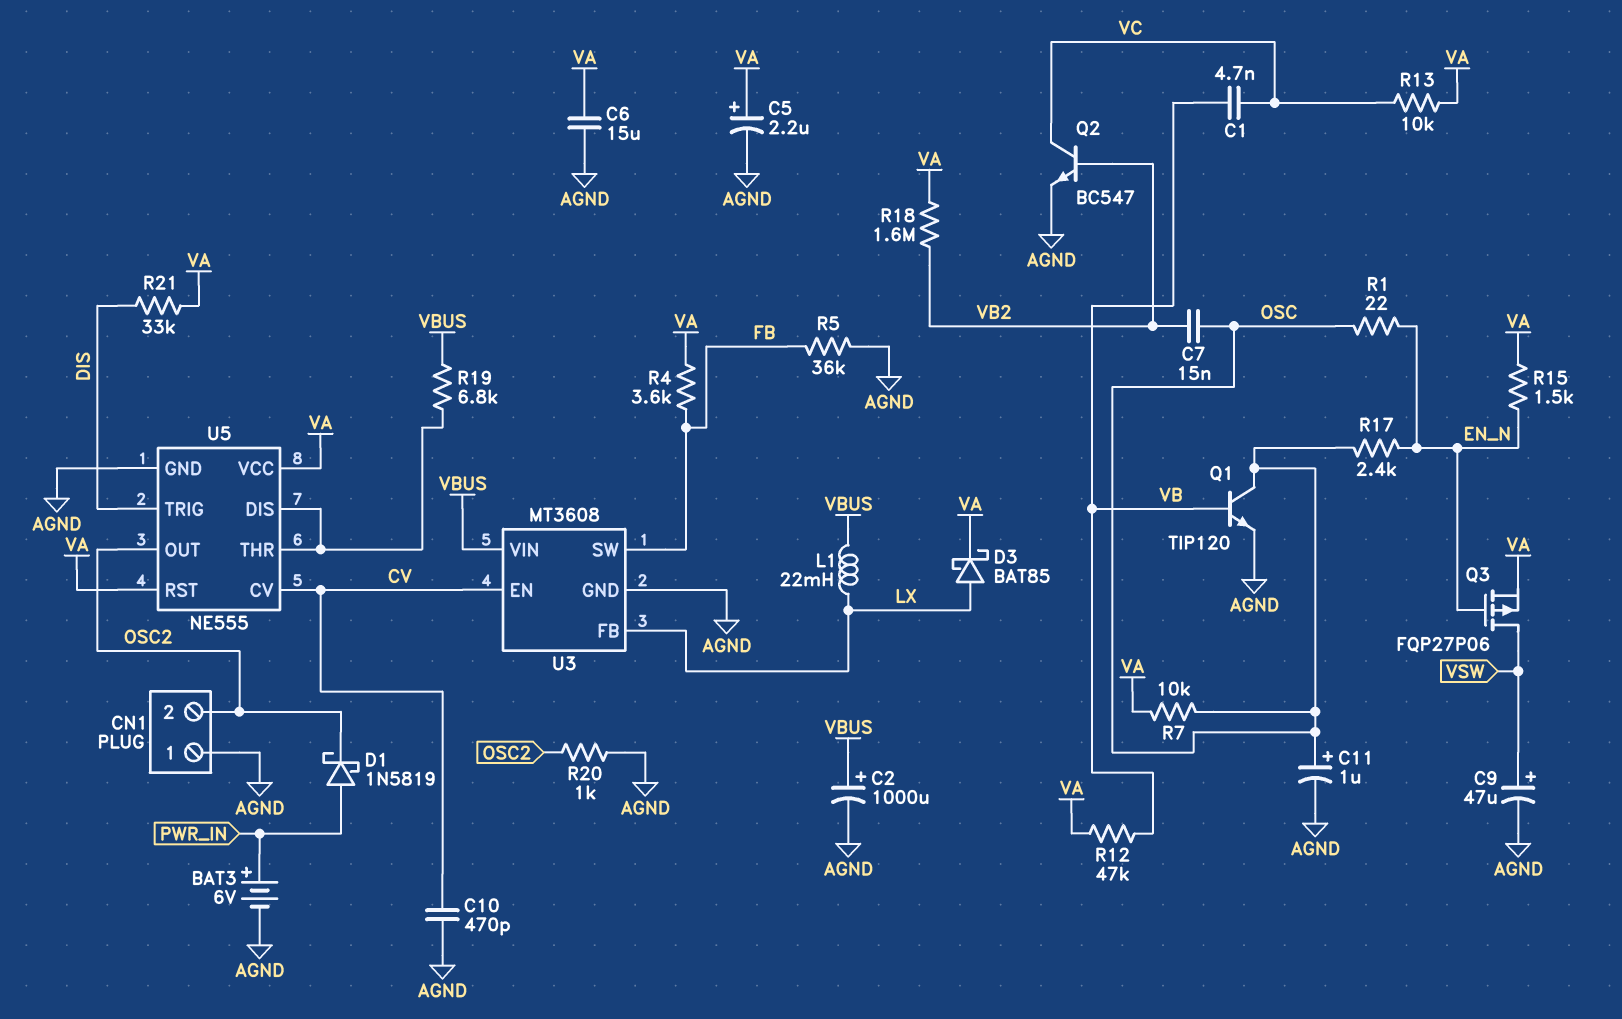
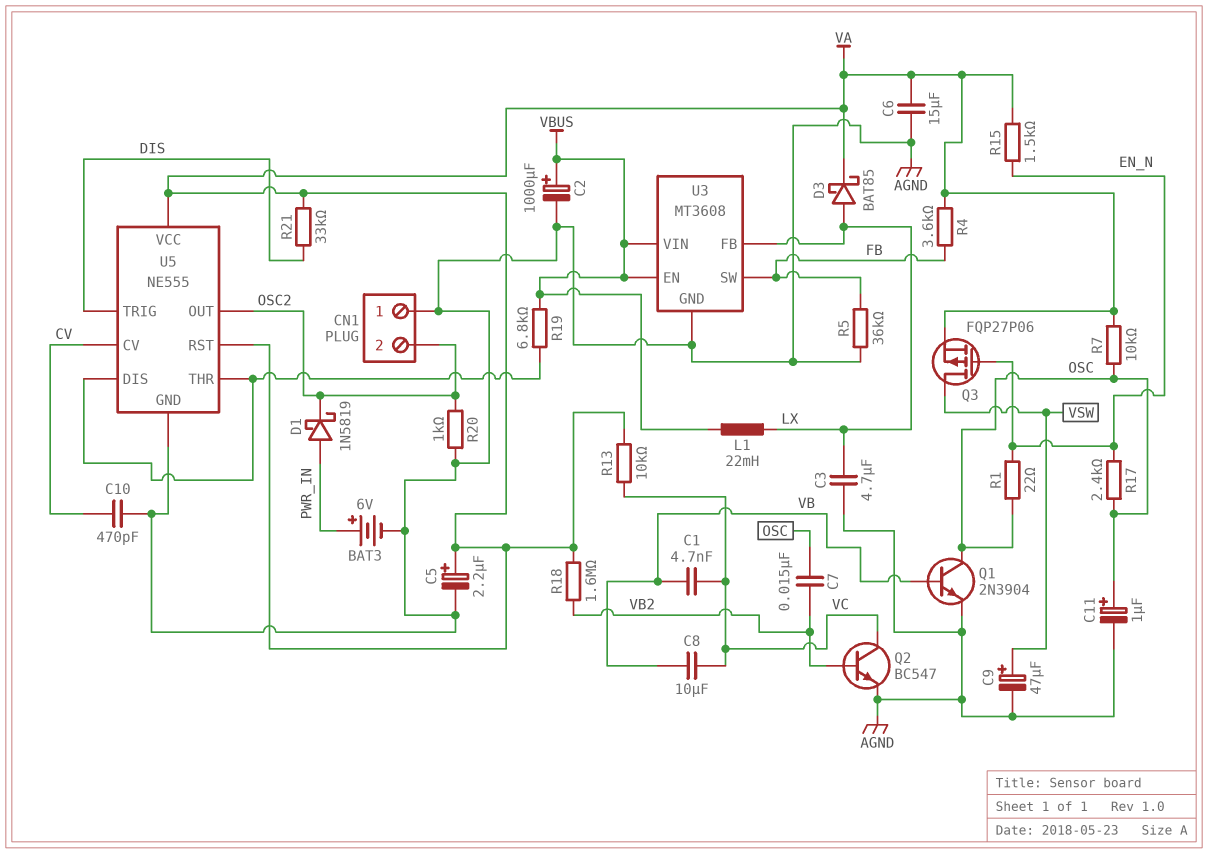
C3: none -> 4.7uF (AGND, LX)
C8: none -> 10uF (VB, VC)
Q1: NPN TIP120 (B VB, C OSC, E AGND) -> NPN 2N3904 (B VB, C OSC, E AGND)
R12: 47k (VA, VB) -> none
U3 pin EN: CV -> VBUS

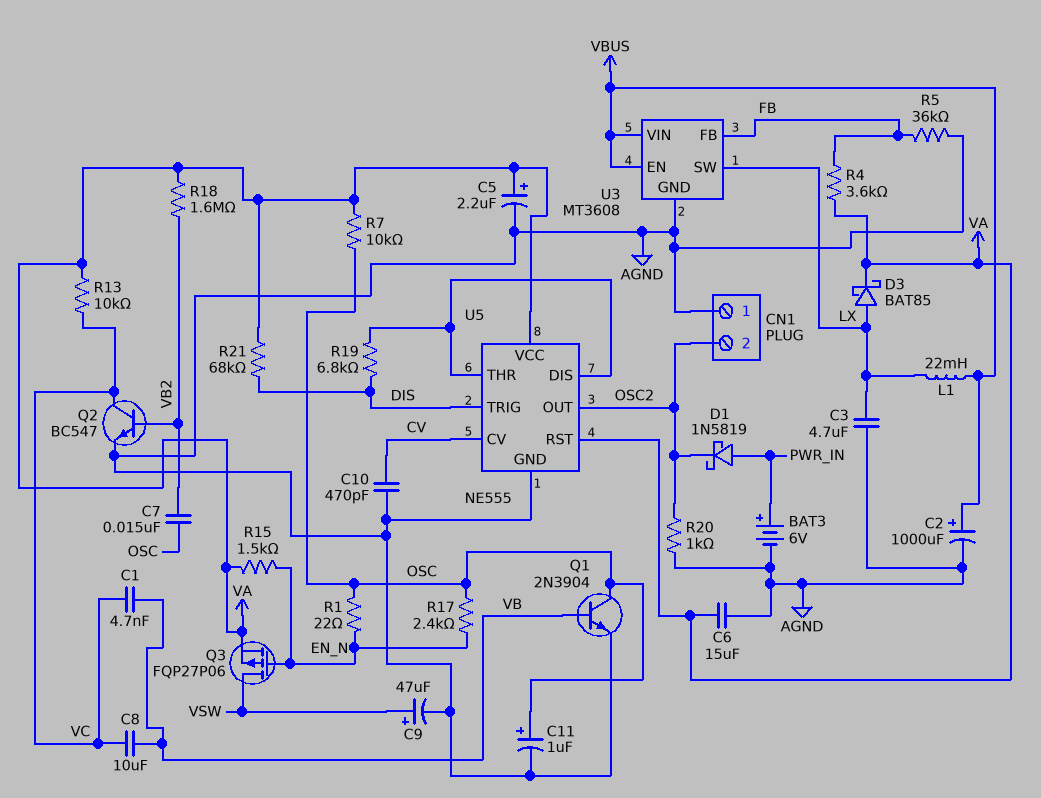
R19: 6.8k (U5/DIS, VBUS) -> 6.8k (DIS, U5/DIS)
R21: 33k (DIS, VA) -> 68k (DIS, VA)
U3 pin FB: LX -> FB
U3 pin SW: FB -> LX

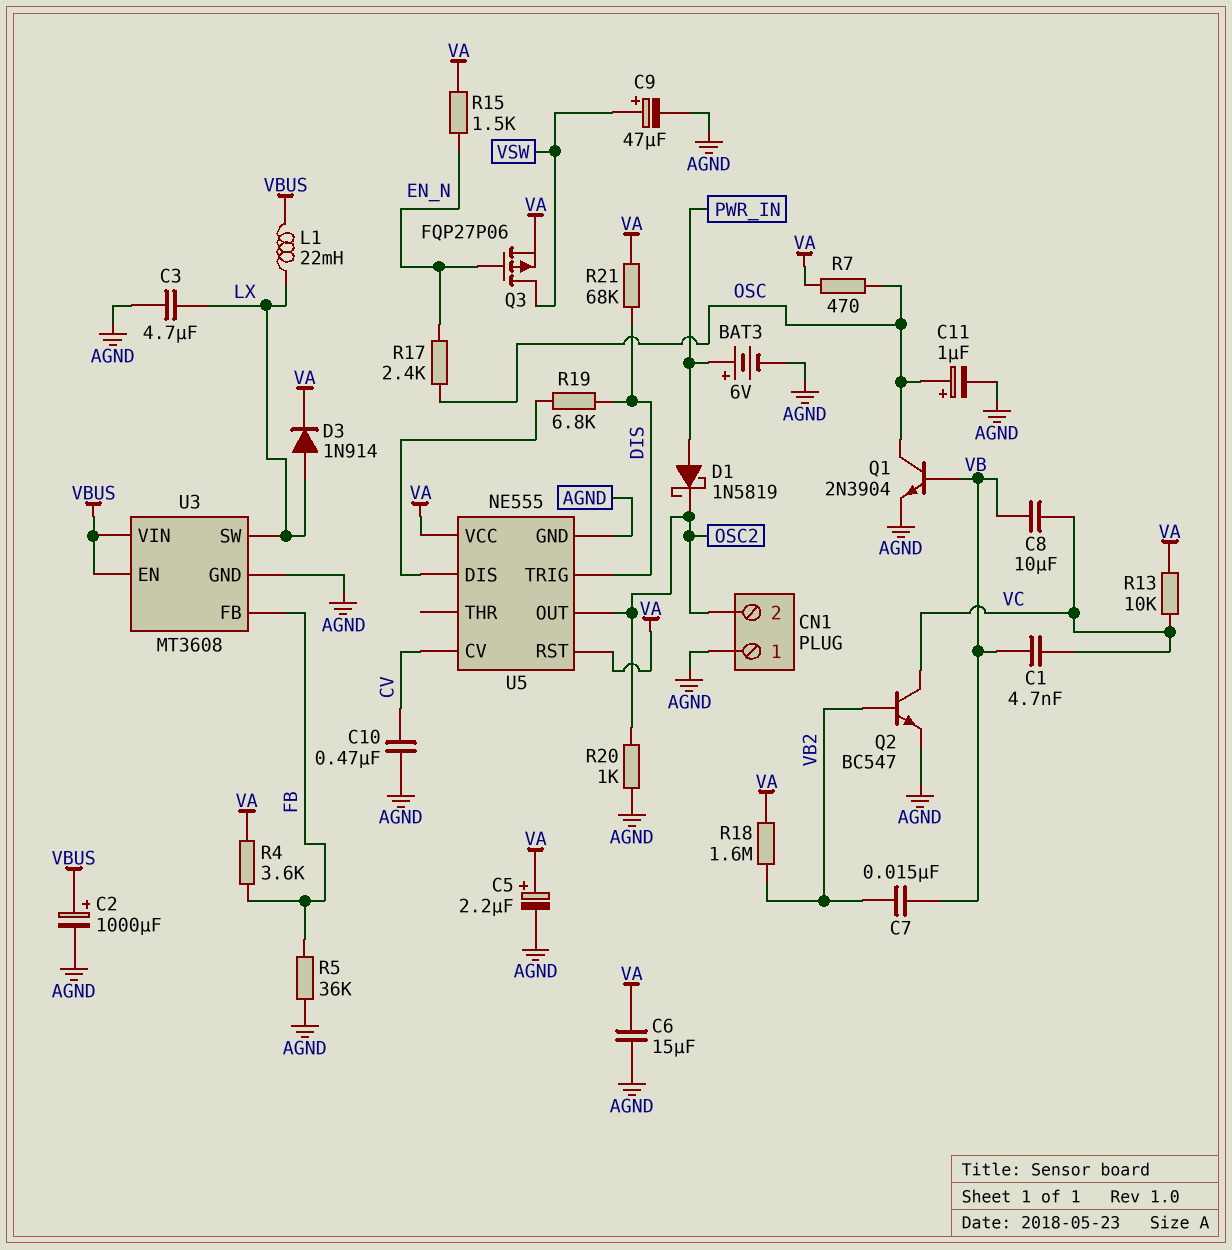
C7: 15nF (OSC, VB2) -> 15nF (VB, VB2)
C10: 470pF (AGND, CV) -> 470nF (AGND, CV)
D3: schottky BAT85 (A LX, K VA) -> diode 1N914 (A LX, K VA)
R1: 22 (EN_N, OSC) -> none
R7: 10k (OSC, VA) -> 470 (OSC, VA)
U5 pin THR: U5/DIS -> none

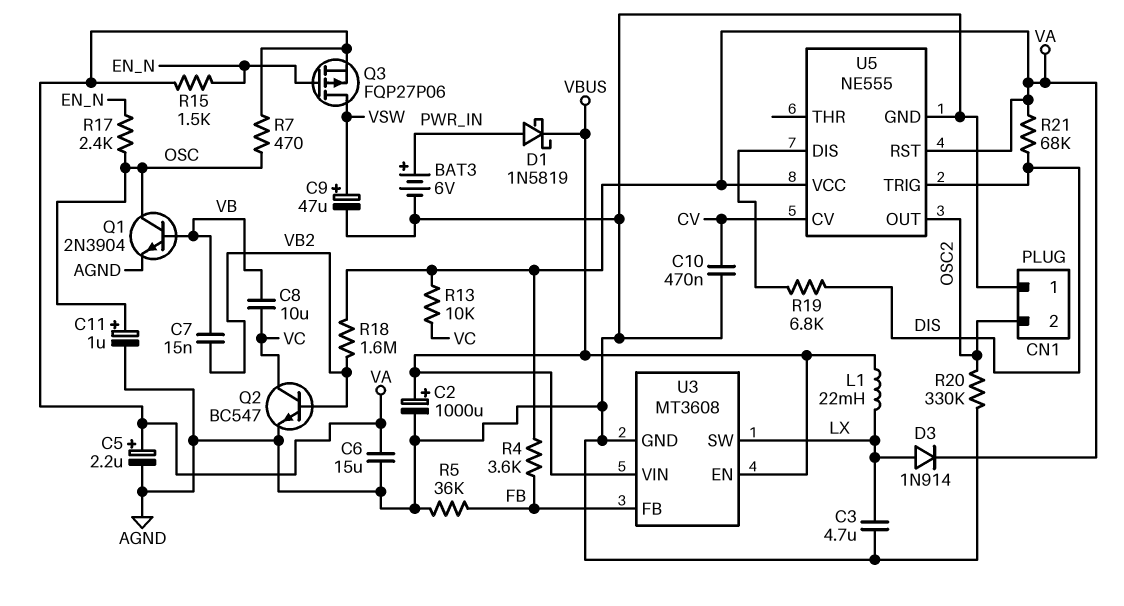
C1: 4.7nF (VB, VC) -> none
D1: schottky 1N5819 (A PWR_IN, K OSC2) -> schottky 1N5819 (A PWR_IN, K VBUS)
R20: 1k (AGND, OSC2) -> 330k (AGND, OSC2)

